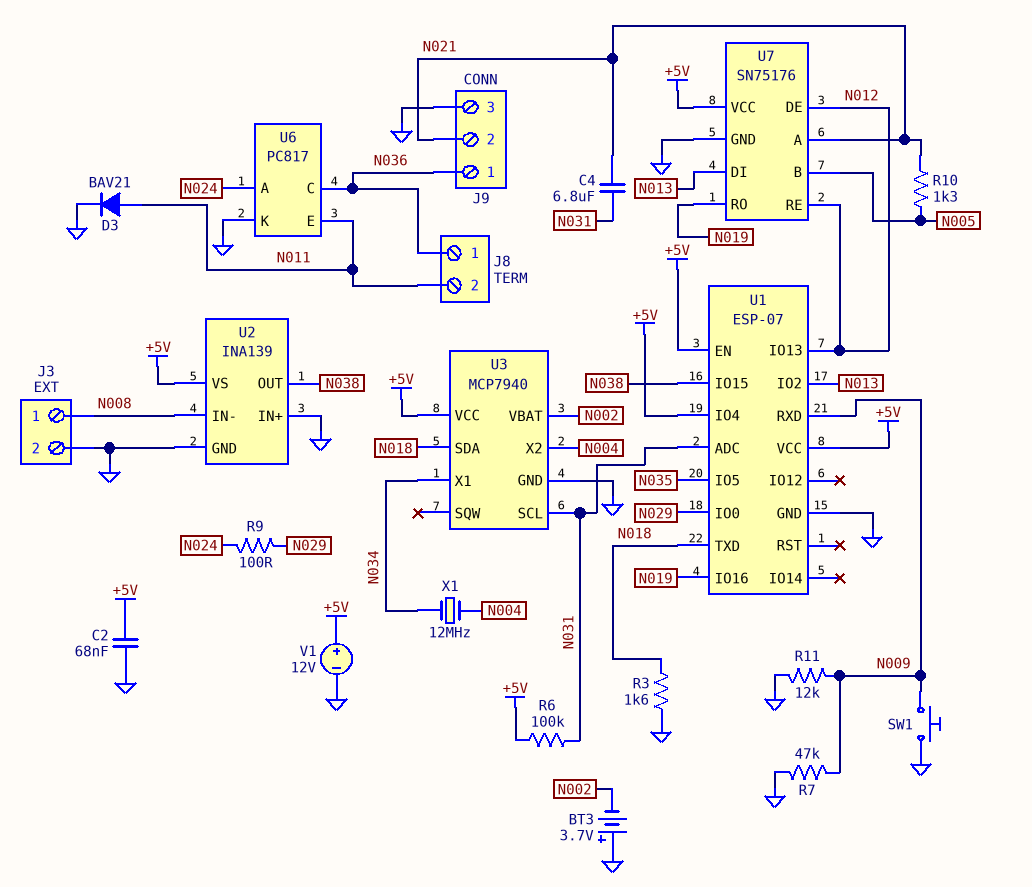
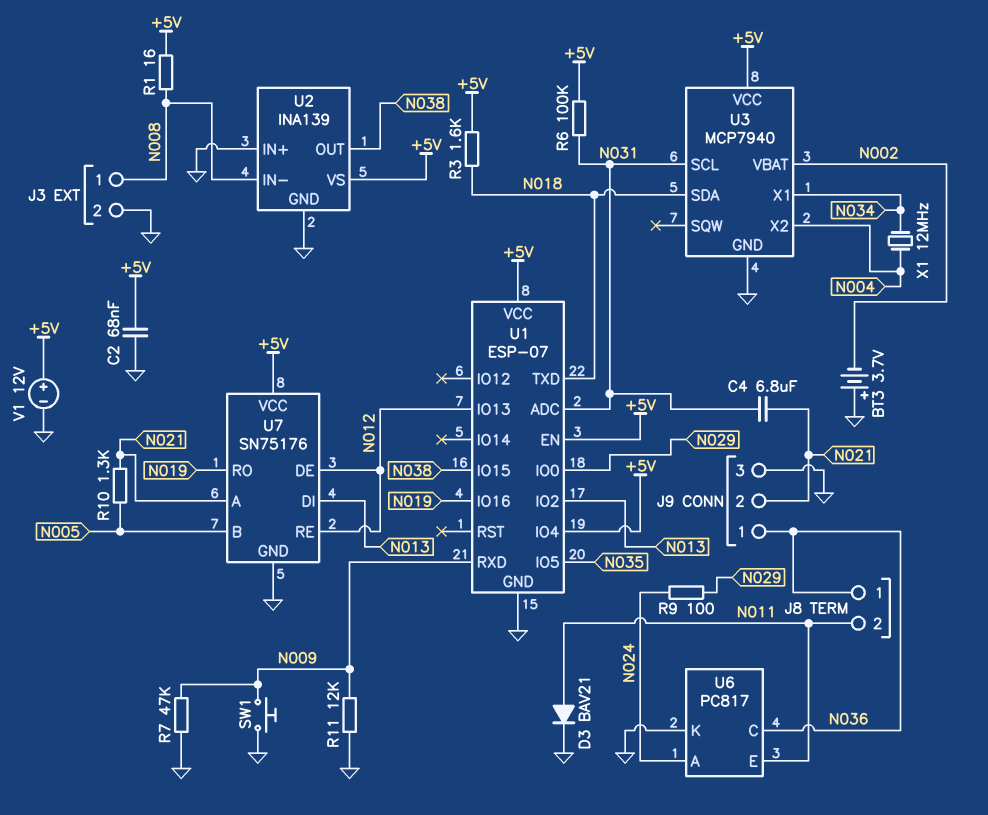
R1: none -> 16 (+5V, N008)
R3: 1.6k (GND, N018) -> 1.6k (+5V, N018)

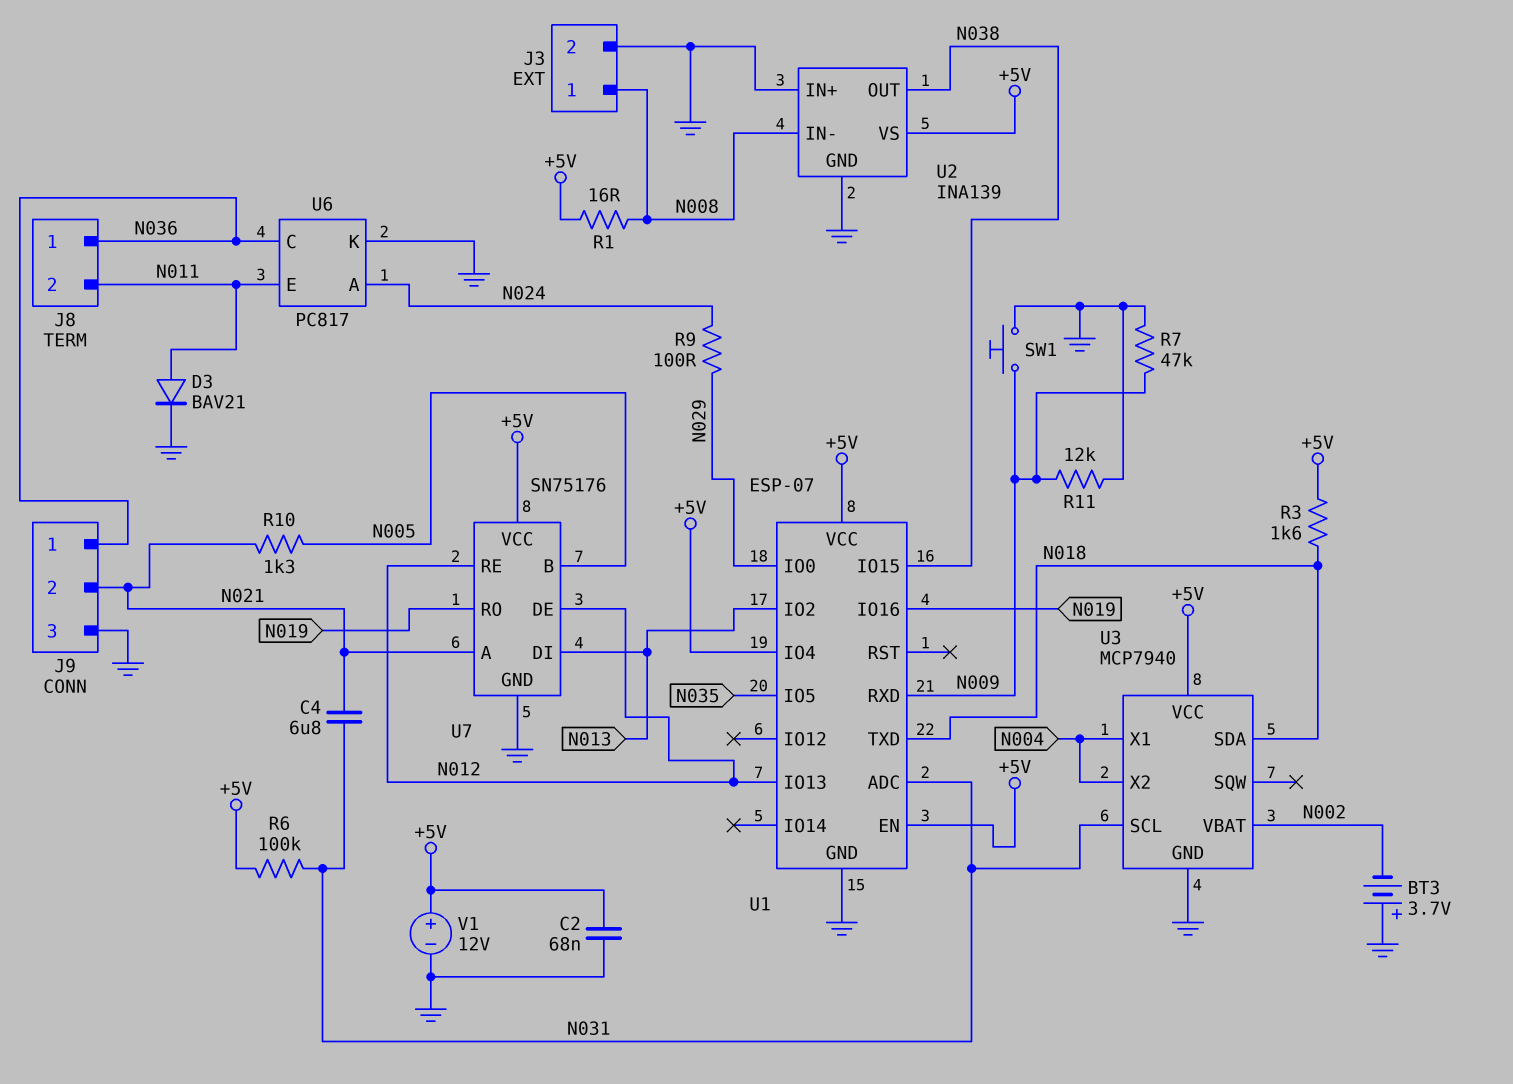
U3 pin X1: N034 -> N004
X1: 12MHz (N004, N034) -> none

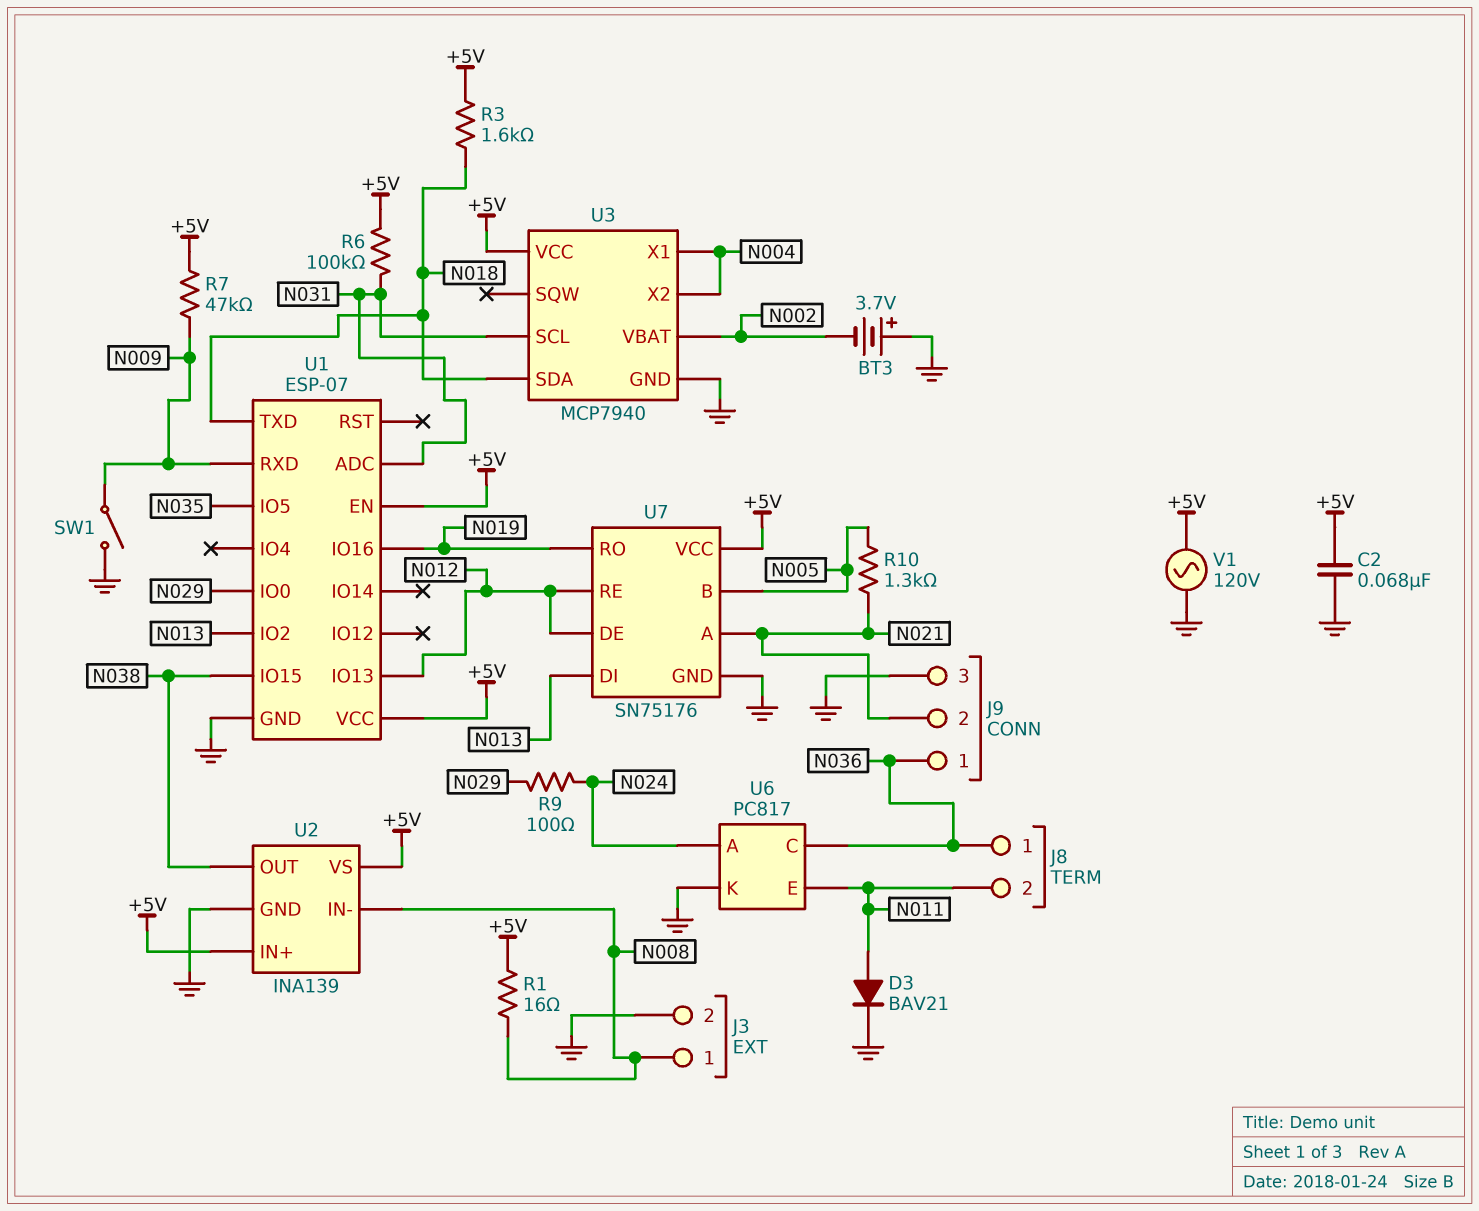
C4: 6.8uF (N021, N031) -> none
R7: 47k (GND, N009) -> 47k (+5V, N009)
R11: 12k (GND, N009) -> none
SW1: button (GND, N009) -> switch (GND, N009)
U1 pin IO4: +5V -> none
U2 pin IN+: GND -> +5V
V1: 12V (plus +5V, minus GND) -> AC 120V (+5V, GND)

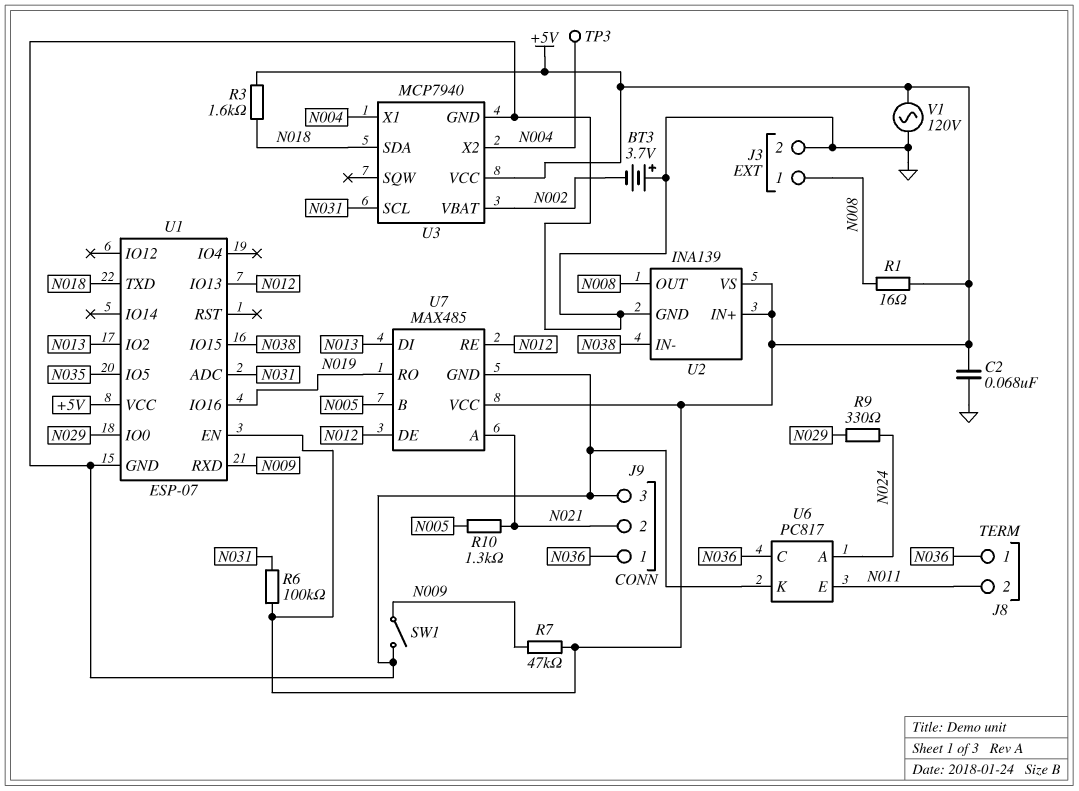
D3: diode BAV21 (A N011, K GND) -> none
R9: 100 (N024, N029) -> 330 (N024, N029)
TP3: none -> test point (N004)
U2 pin IN-: N008 -> N038
U2 pin OUT: N038 -> N008
U7: SN75176 -> MAX485

